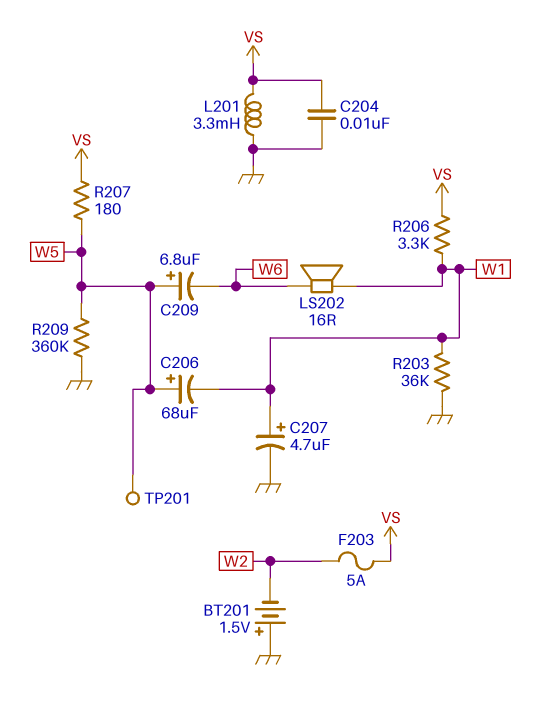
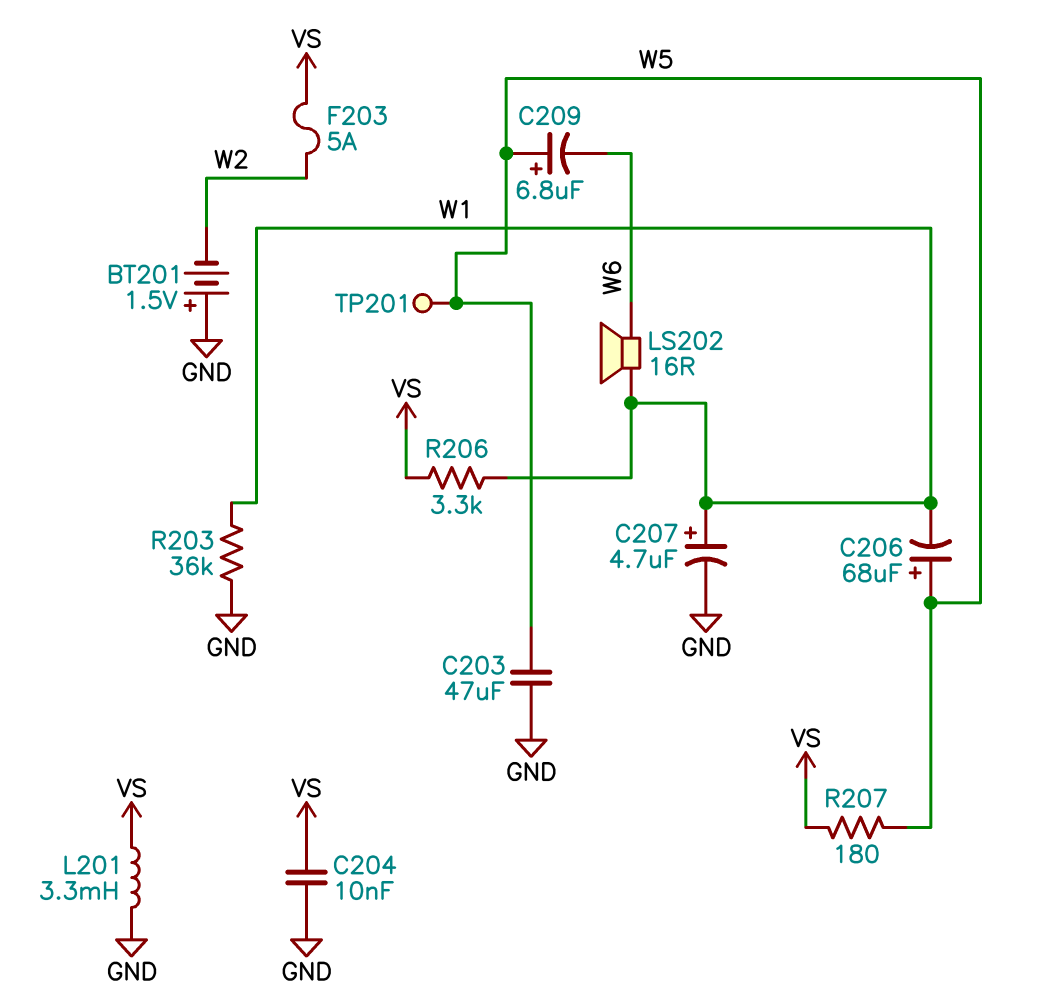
C203: none -> 47uF (GND, W5)
R209: 360k (GND, W5) -> none

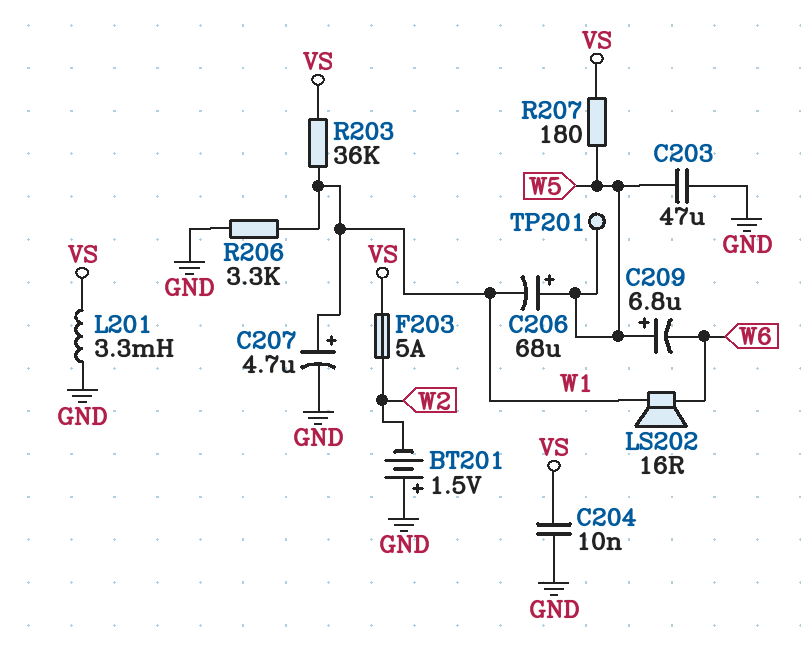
R203: 36k (GND, W1) -> 36k (VS, W1)
R206: 3.3k (VS, W1) -> 3.3k (GND, W1)

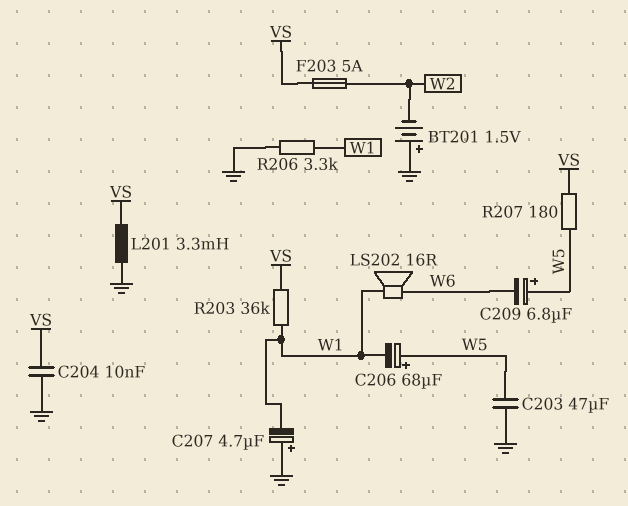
C207: 4.7uF (plus W1, minus GND) -> 4.7uF (plus GND, minus W1)
TP201: test point (W5) -> none

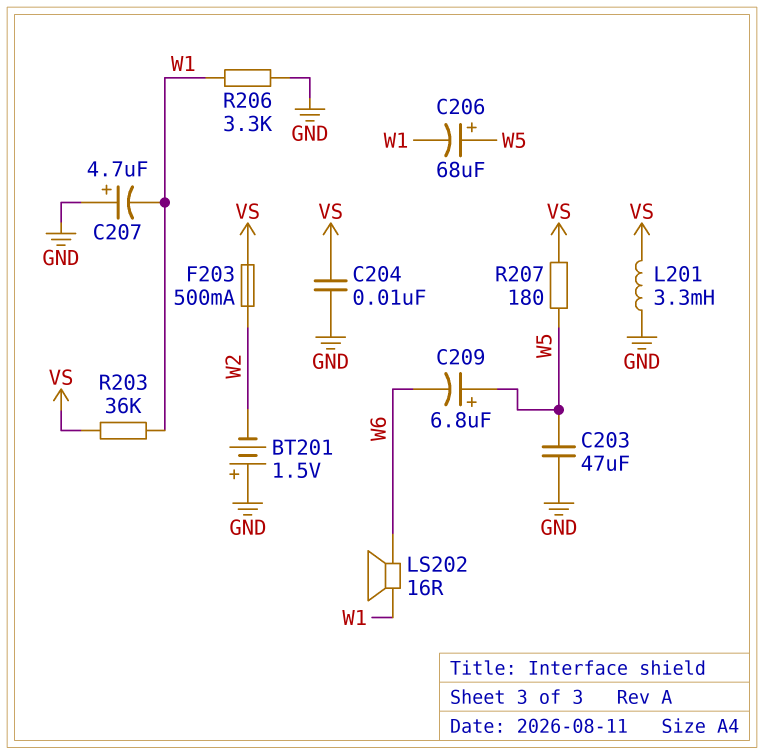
F203: 5A (VS, W2) -> 500mA (VS, W2)

